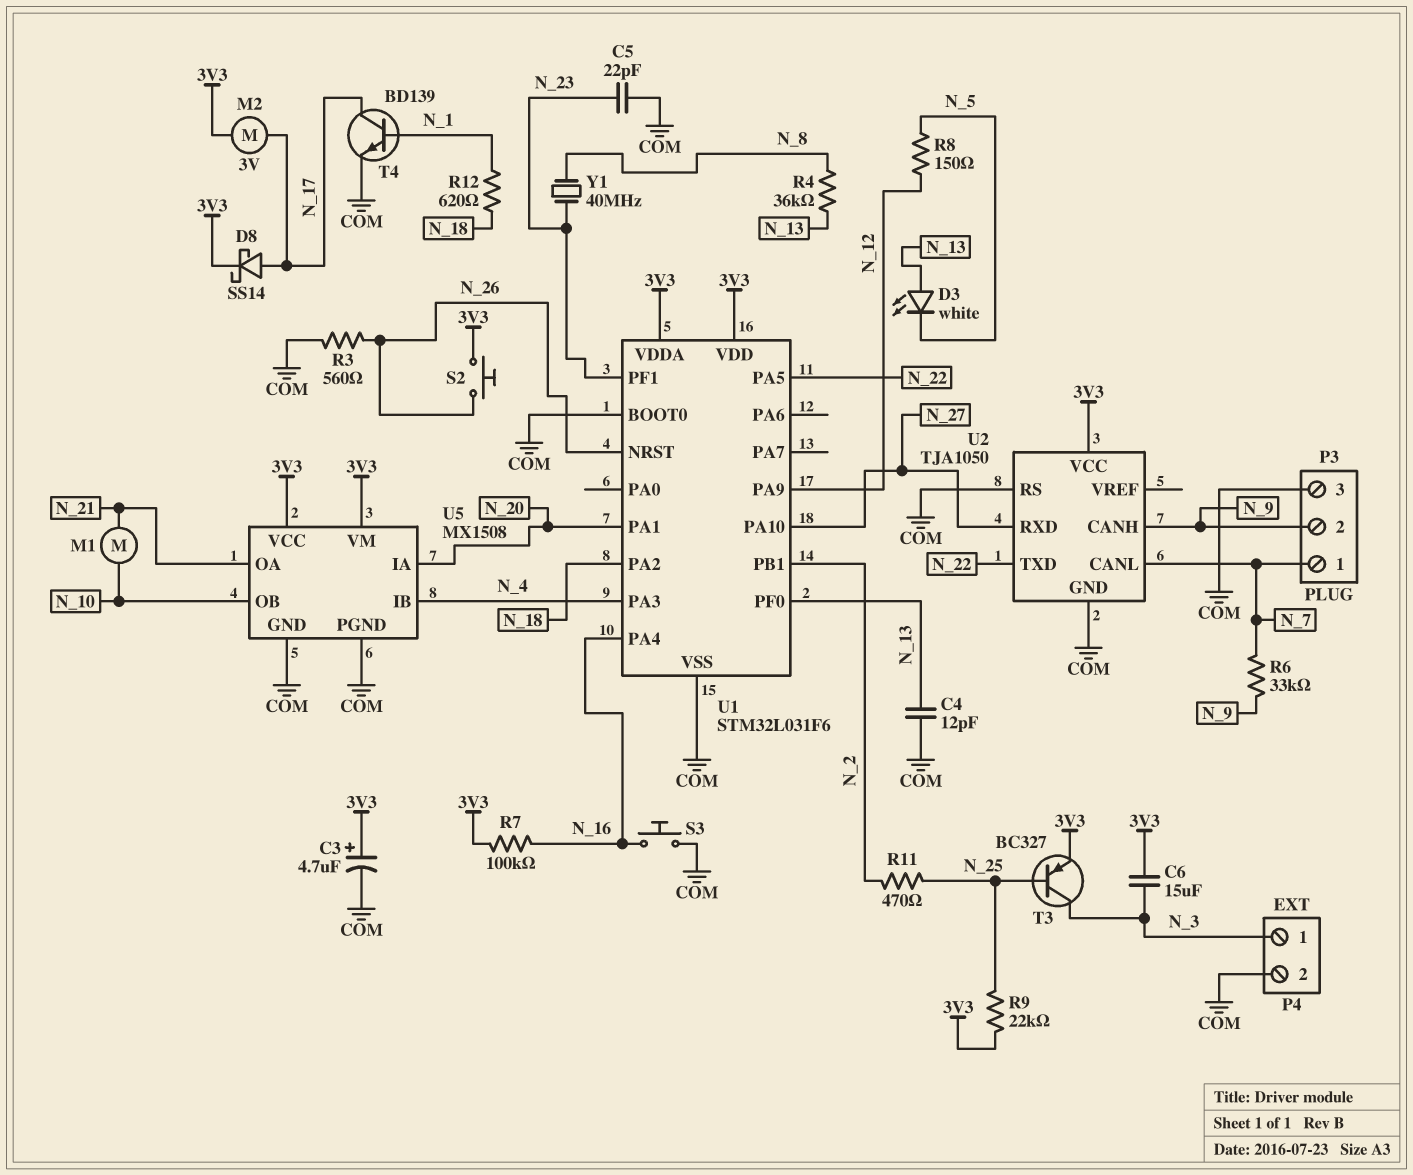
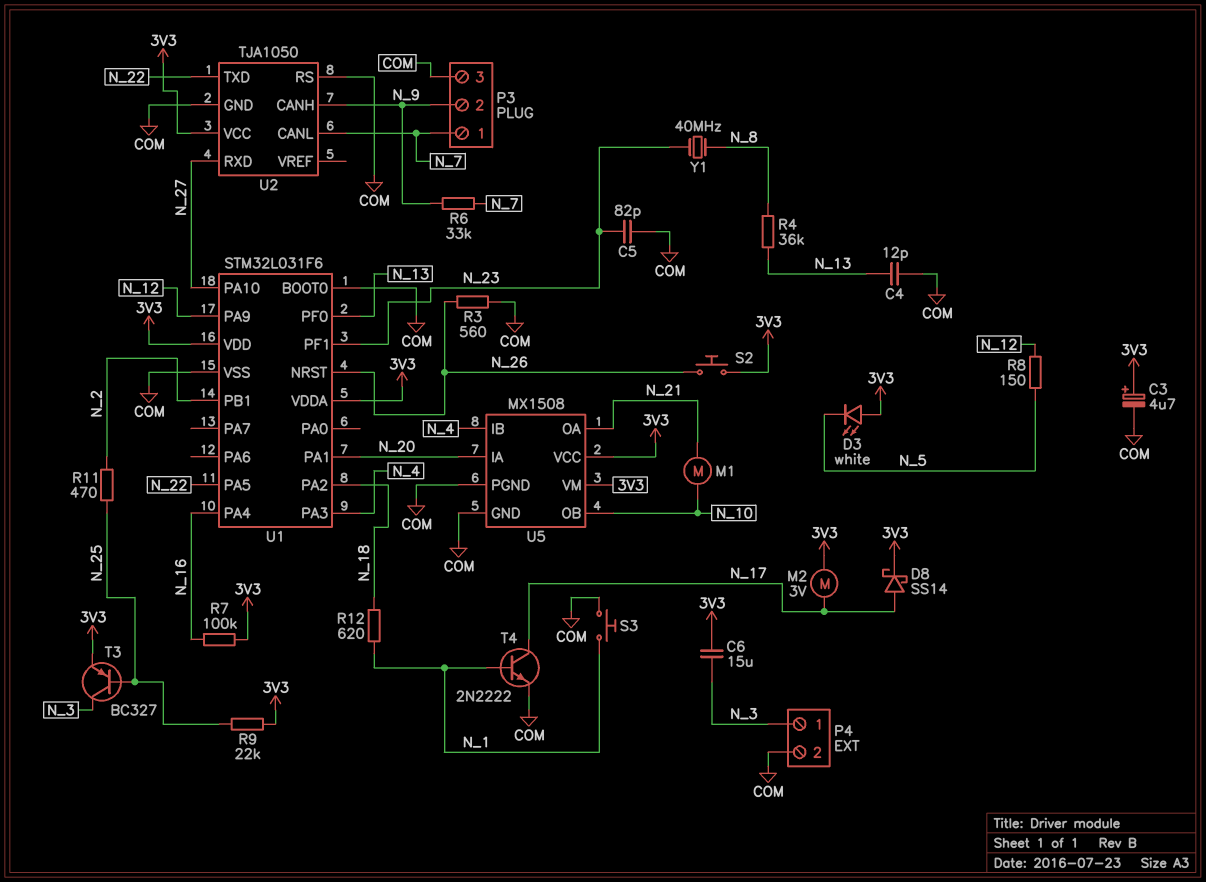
C5: 22pF (COM, N_23) -> 82pF (COM, N_23)
D3: LED white (A N_13, K N_5) -> LED white (A 3V3, K N_5)
S3: button (COM, N_16) -> button (COM, N_1)
T4: NPN BD139 (B N_1, C N_17, E COM) -> NPN 2N2222 (B N_1, C N_17, E COM)

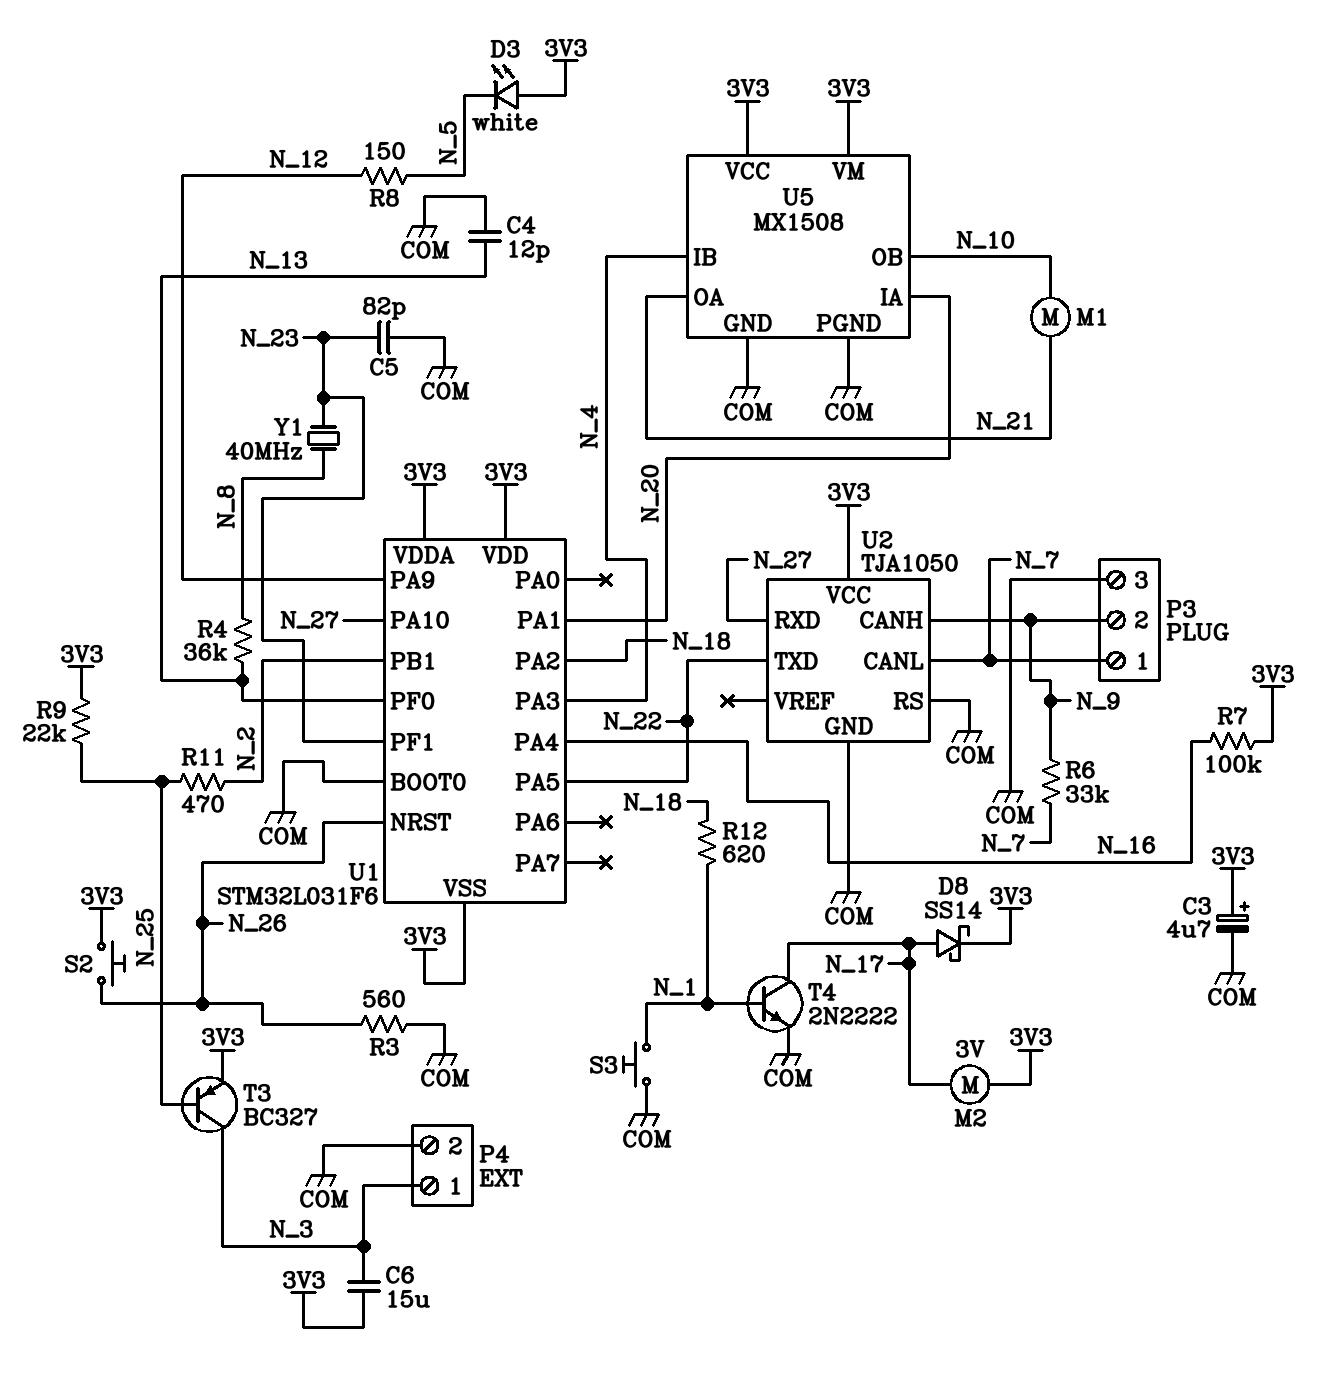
U1 pin VSS: COM -> 3V3

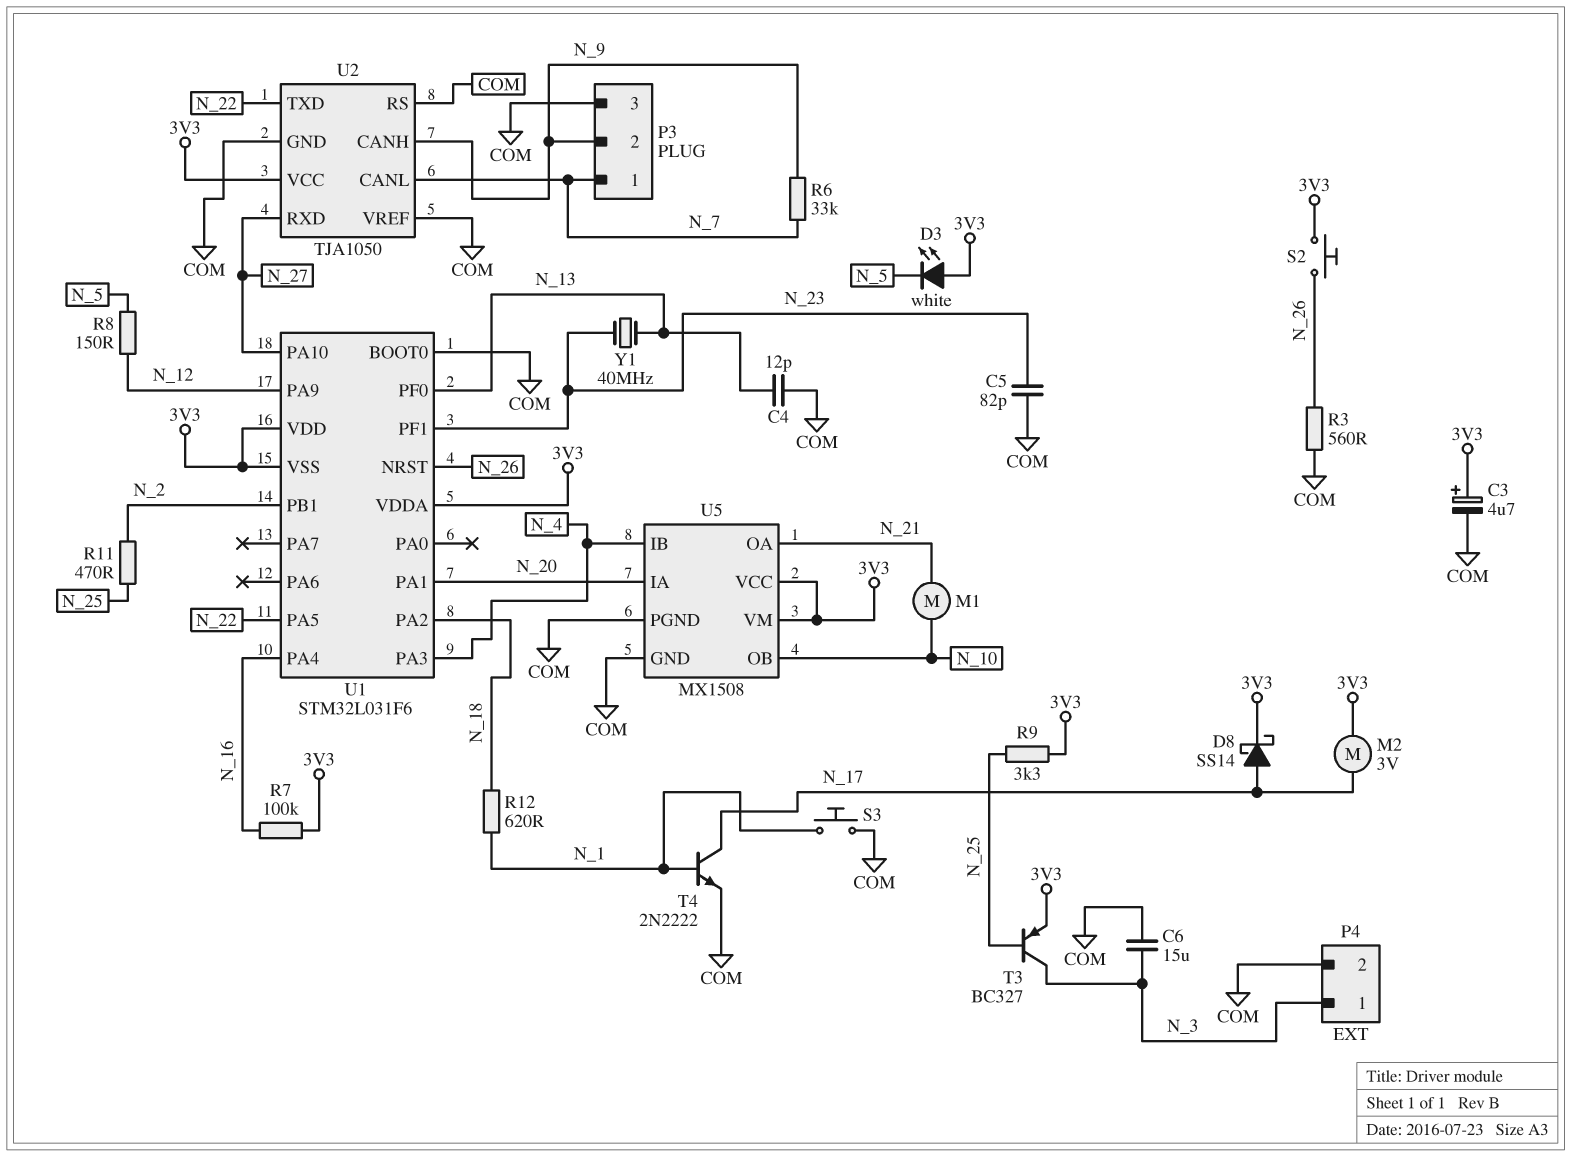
C6: 15uF (3V3, N_3) -> 15uF (COM, N_3)
R4: 36k (N_8, N_13) -> none
R9: 22k (3V3, N_25) -> 3.3k (3V3, N_25)
U2 pin VREF: none -> COM
Y1: 40MHz (N_8, N_23) -> 40MHz (N_13, N_23)

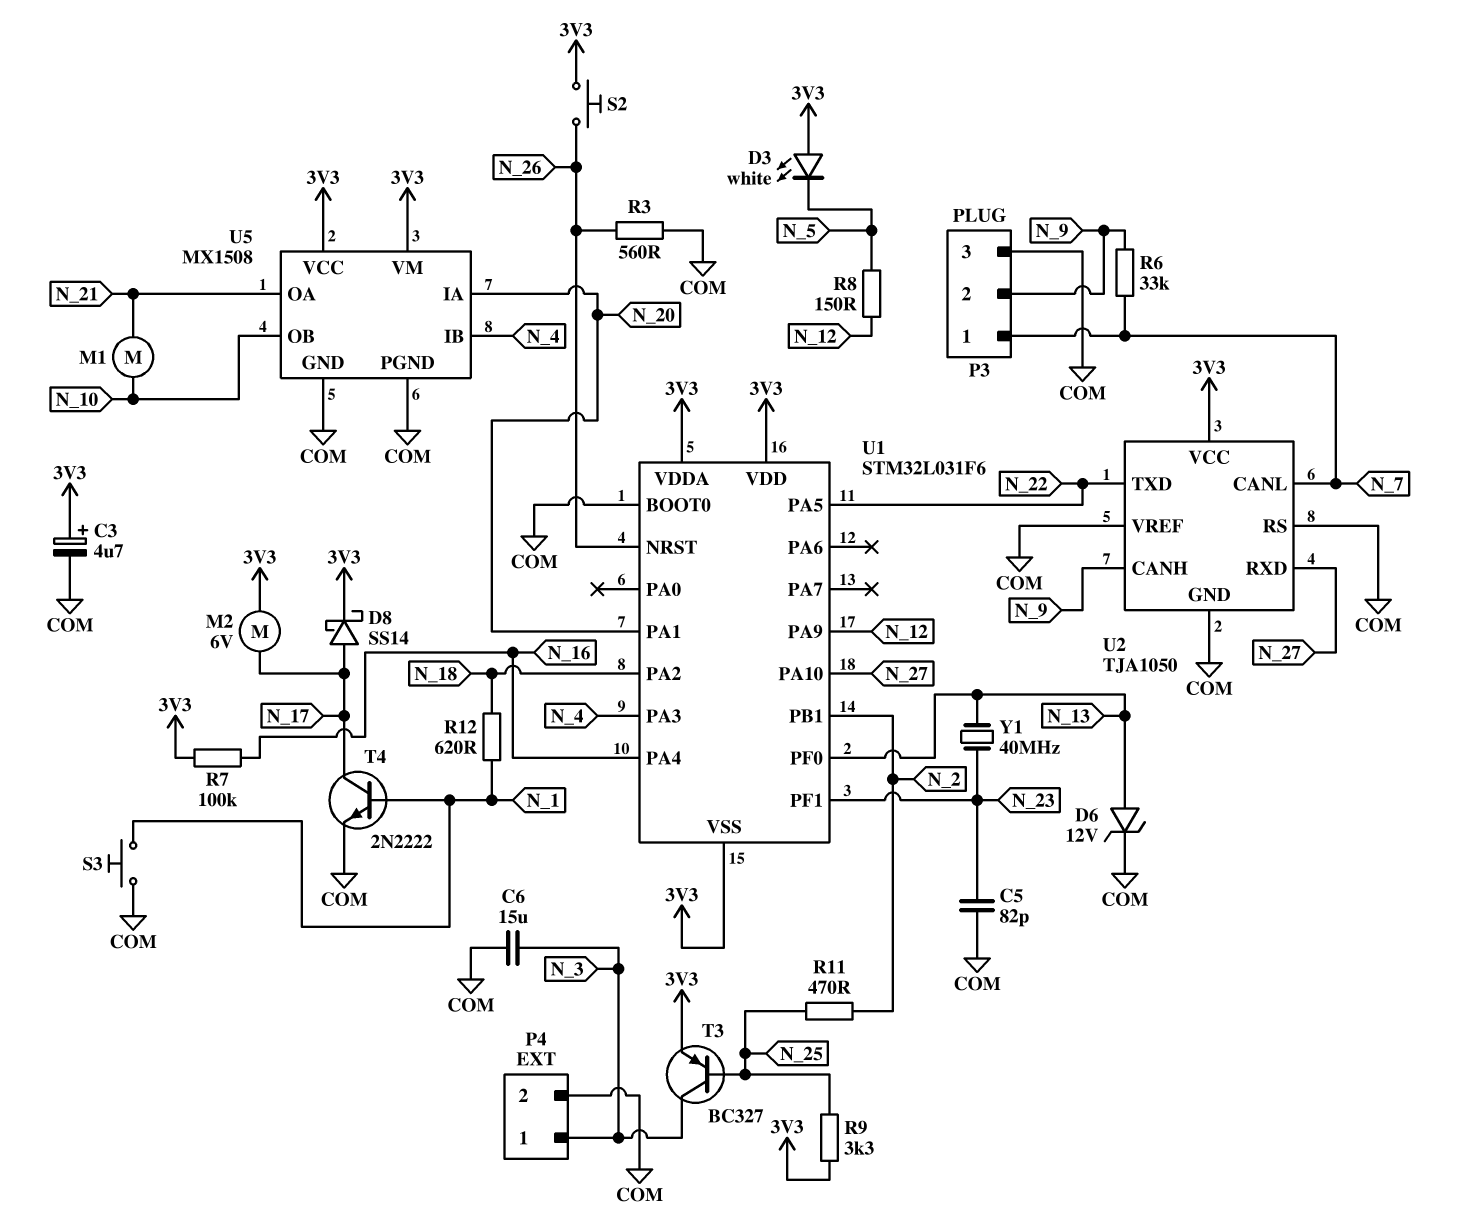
C4: 12pF (COM, N_13) -> none
D6: none -> zener 12V (A N_13, K COM)
M2: motor 3V (3V3, N_17) -> motor 6V (3V3, N_17)

